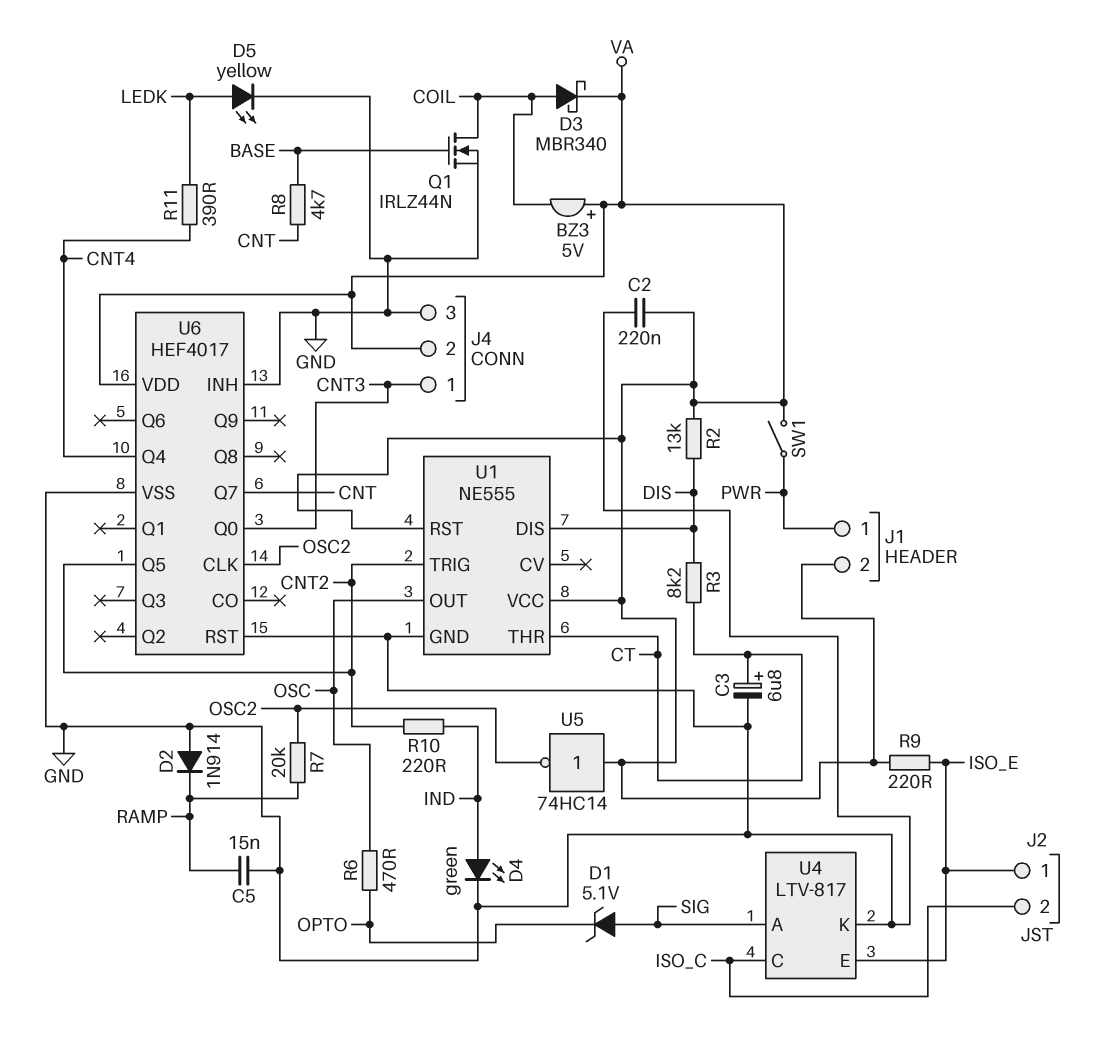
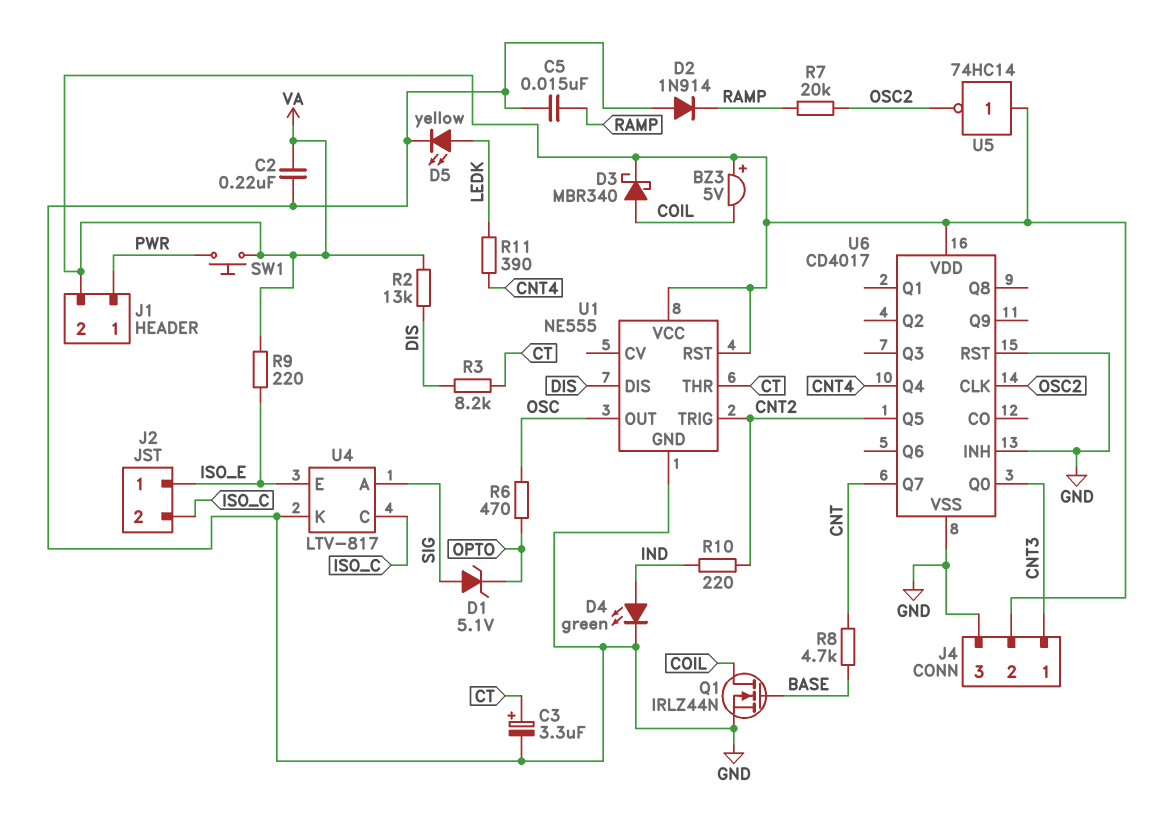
C3: 6.8uF (plus CT, minus GND) -> 3.3uF (plus CT, minus GND)
SW1: switch (PWR, VA) -> button (PWR, VA)
U6: HEF4017 -> CD4017

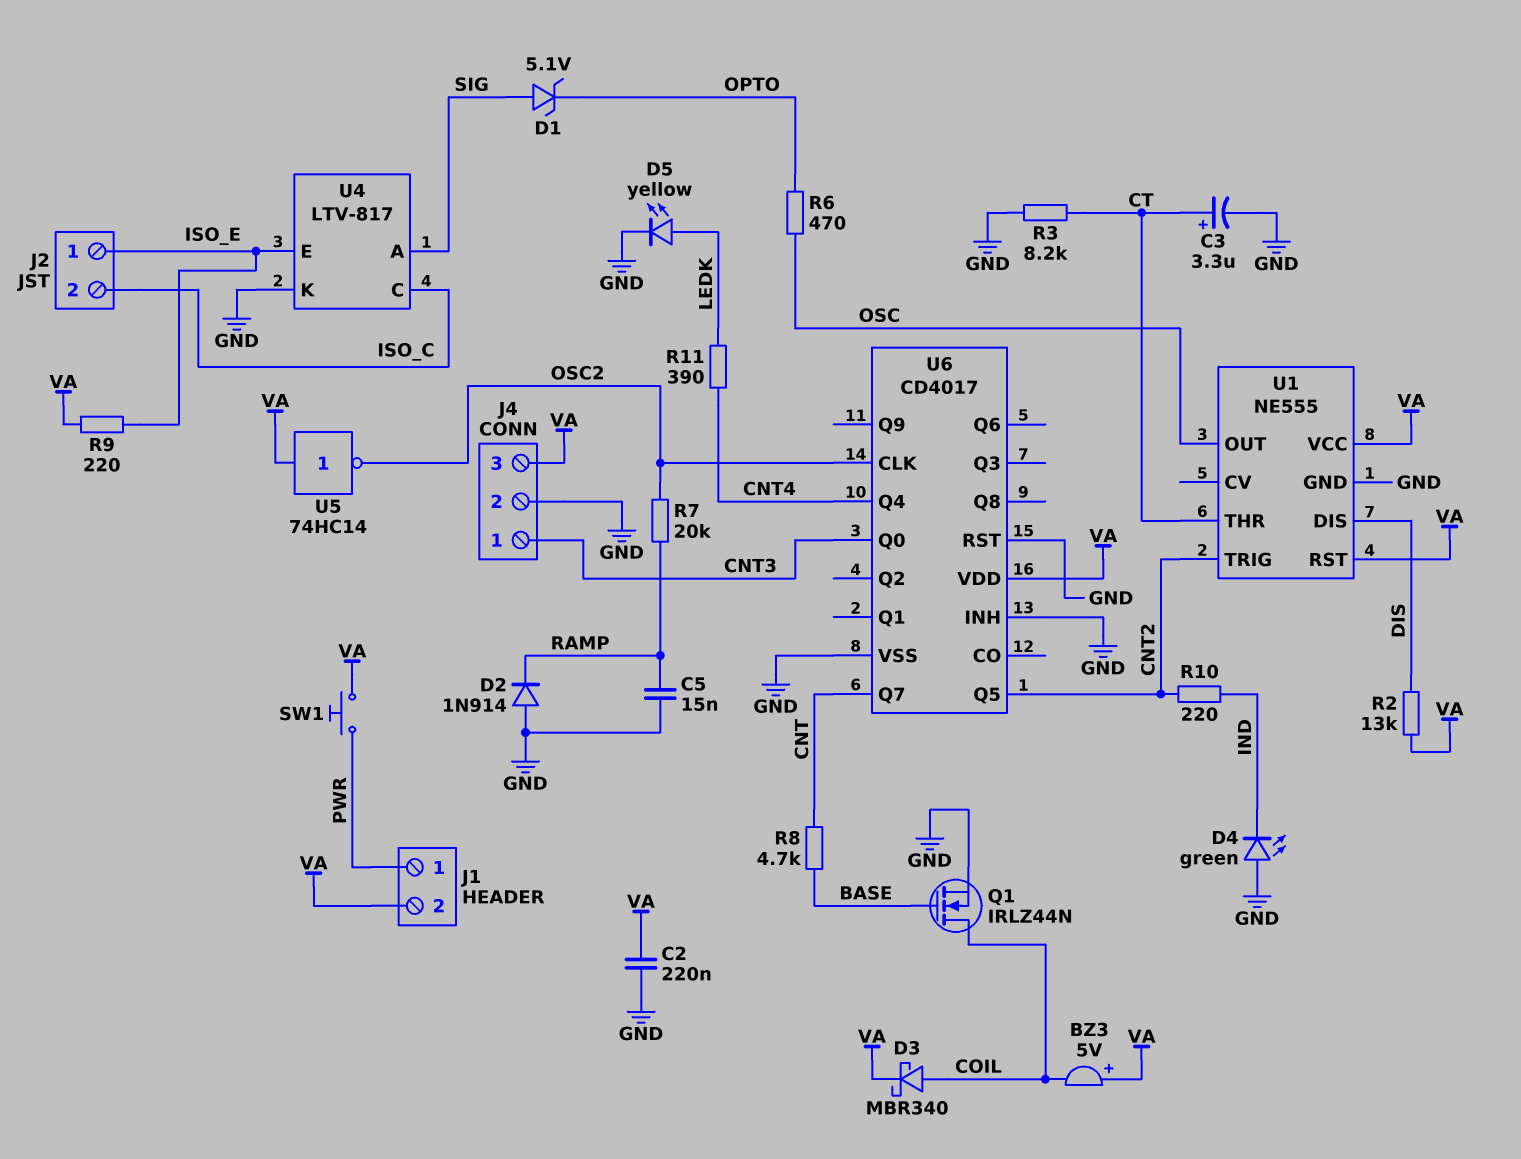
D4: LED green (A IND, K GND) -> LED green (A GND, K IND)
J4 pin 2: VA -> GND
J4 pin 3: GND -> VA
R3: 8.2k (CT, DIS) -> 8.2k (CT, GND)

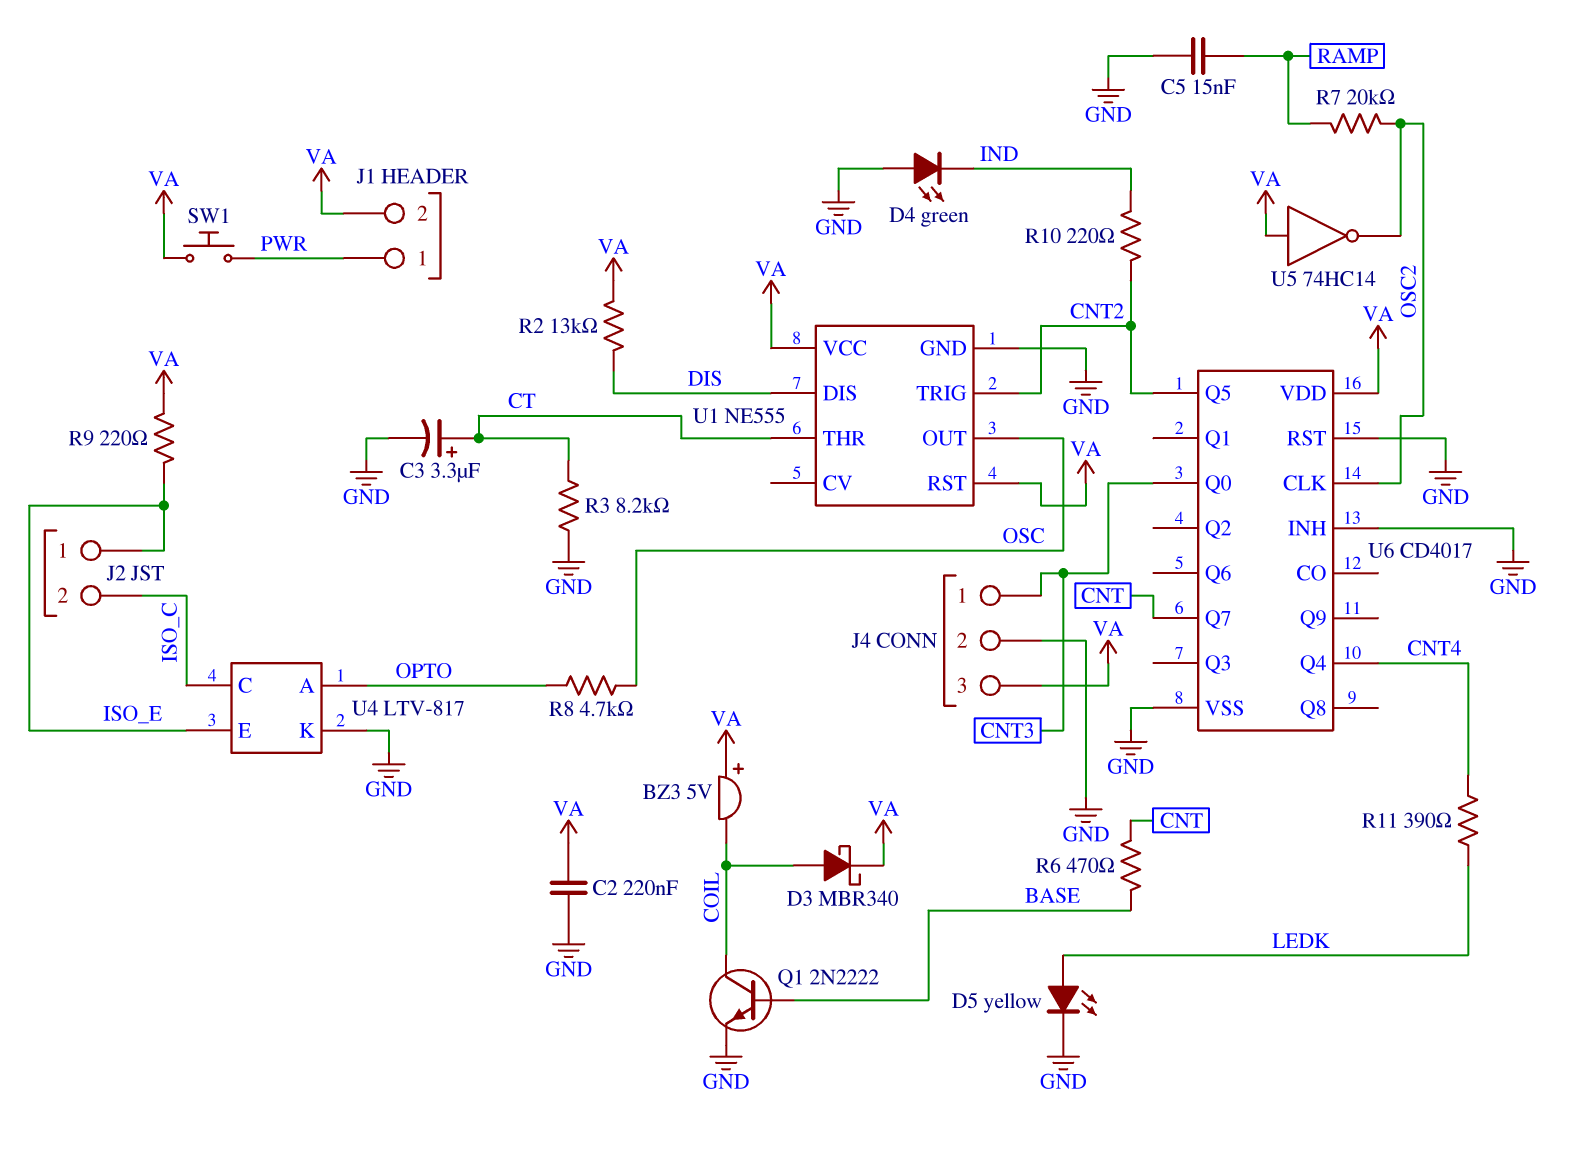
D1: zener 5.1V (A SIG, K OPTO) -> none
D2: diode 1N914 (A GND, K RAMP) -> none
Q1: NMOS IRLZ44N (G BASE, D COIL, S GND) -> NPN 2N2222 (B BASE, C COIL, E GND)
R6: 470 (OPTO, OSC) -> 470 (BASE, CNT)
R8: 4.7k (BASE, CNT) -> 4.7k (OPTO, OSC)
U4 pin A: SIG -> OPTO

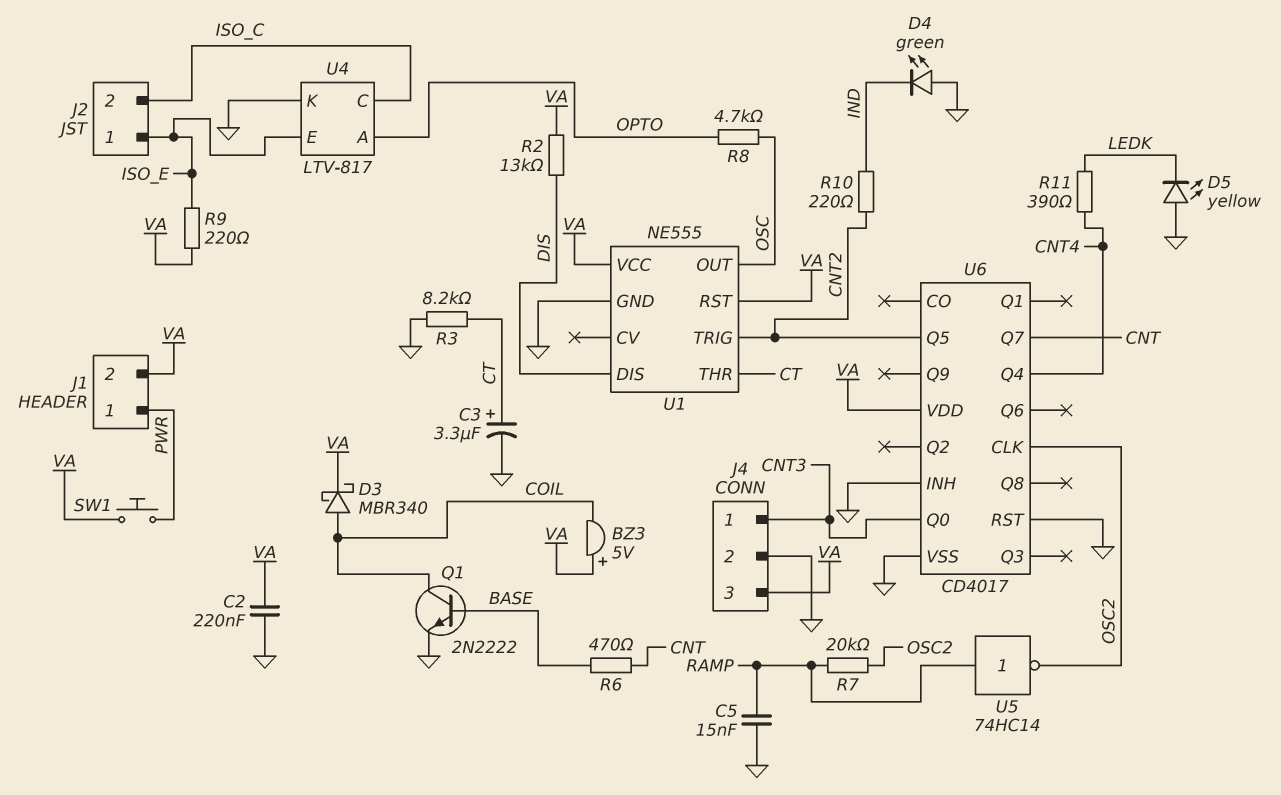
D5: LED yellow (A LEDK, K GND) -> LED yellow (A GND, K LEDK)
U5: NOT 74HC14 (in VA, out OSC2) -> NOT 74HC14 (in RAMP, out OSC2)

